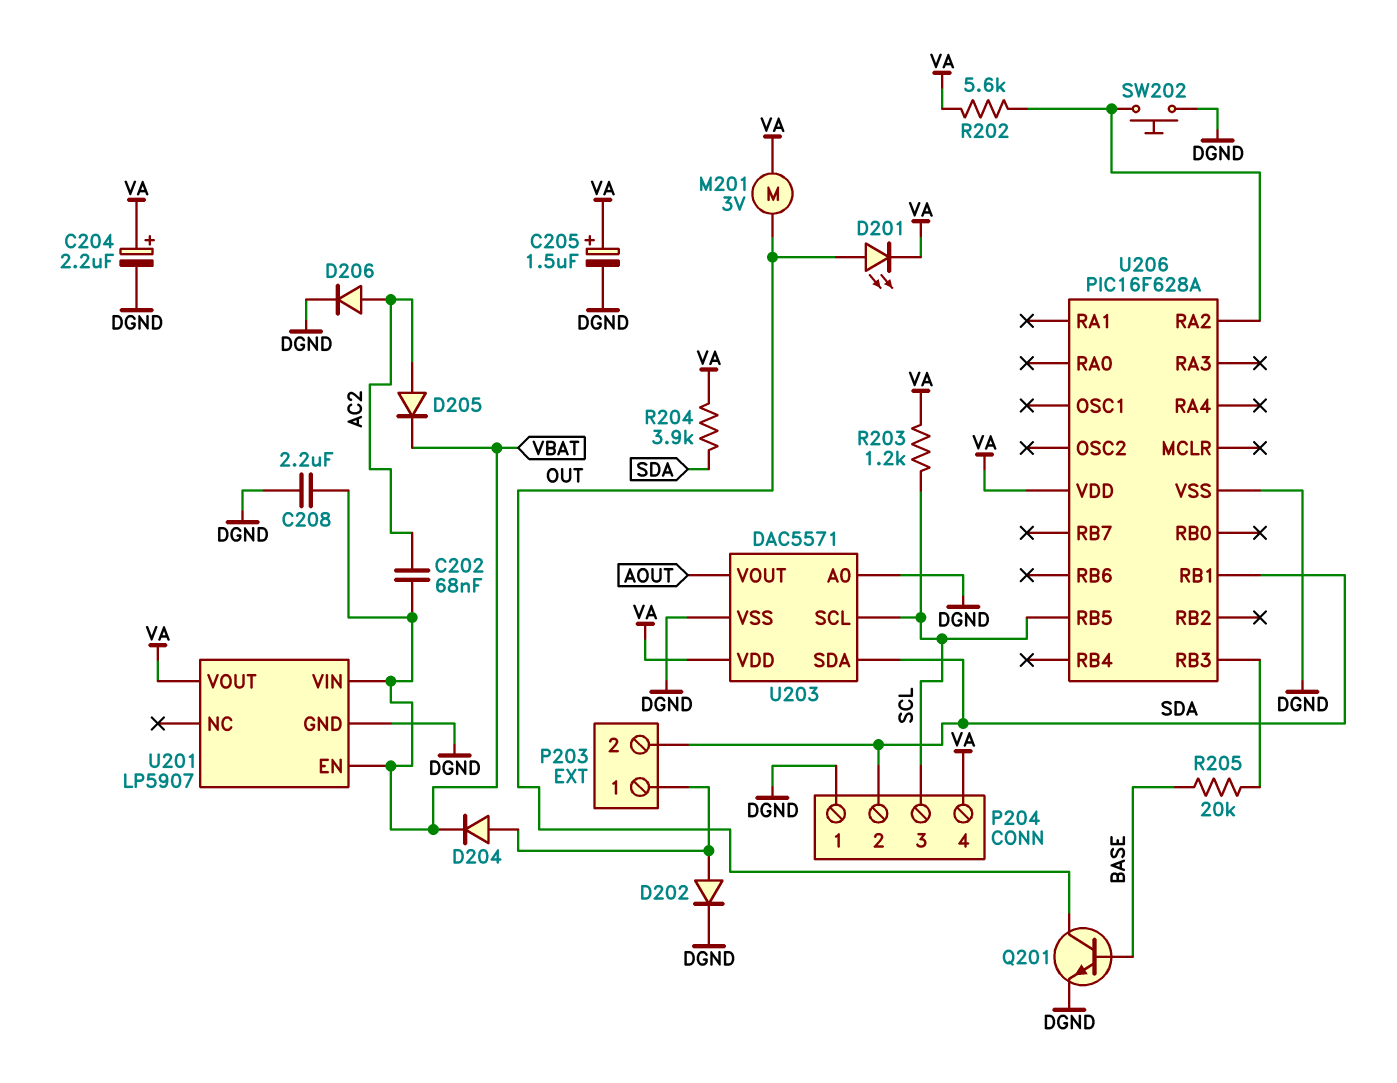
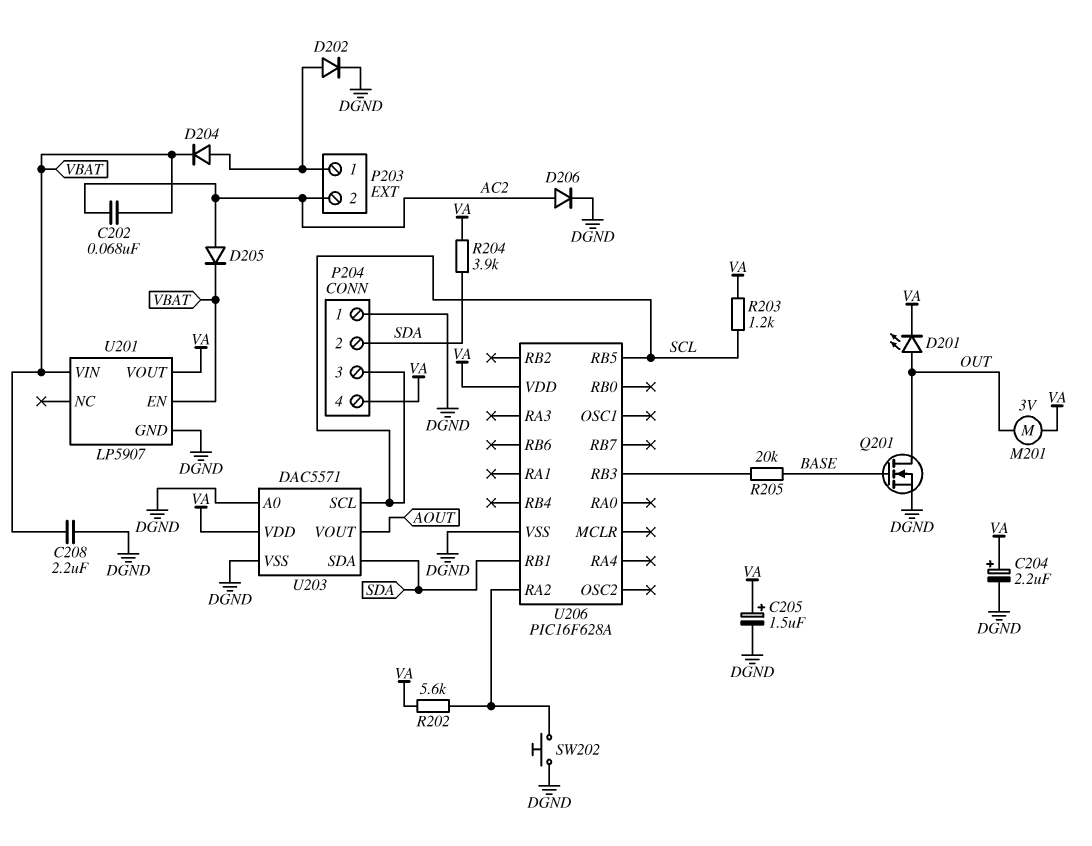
P203 pin 2: SDA -> AC2
Q201: NPN (B BASE, C OUT, E DGND) -> NMOS (G BASE, D OUT, S DGND)

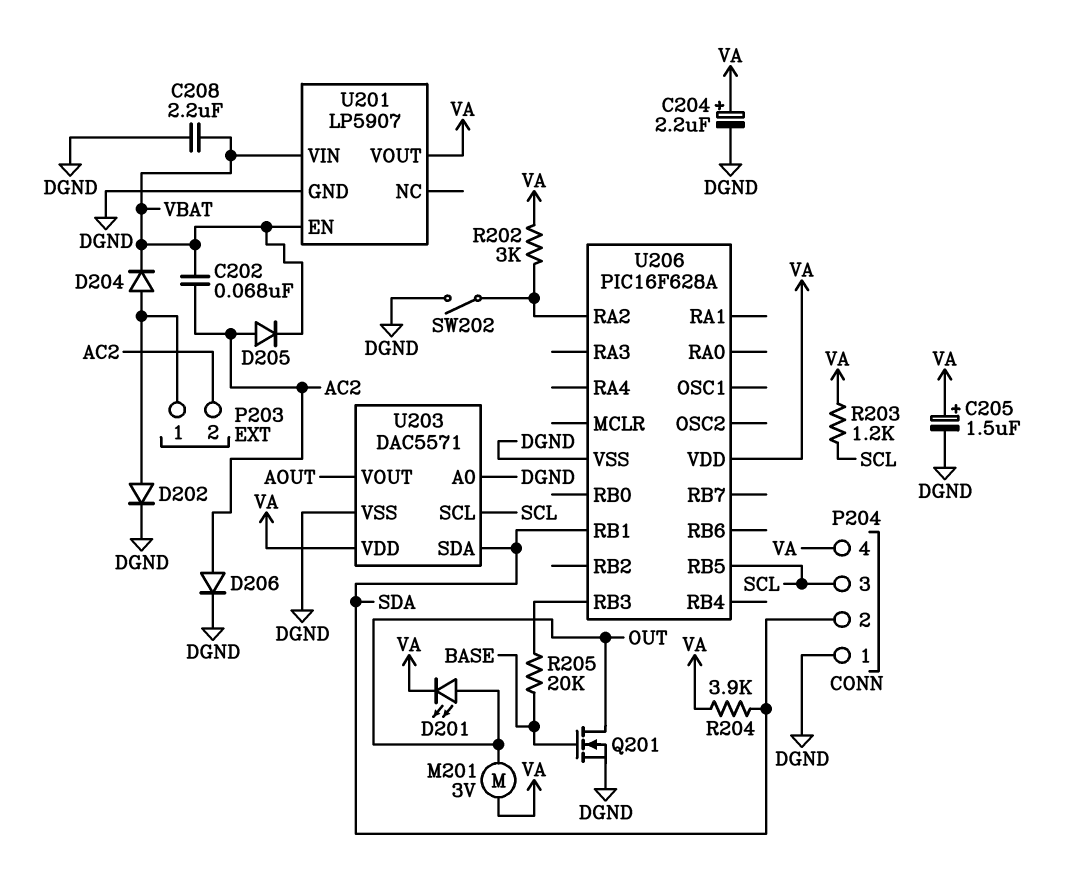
R202: 5.6k (U206/RA2, VA) -> 3k (U206/RA2, VA)
SW202: button (DGND, U206/RA2) -> switch (DGND, U206/RA2)

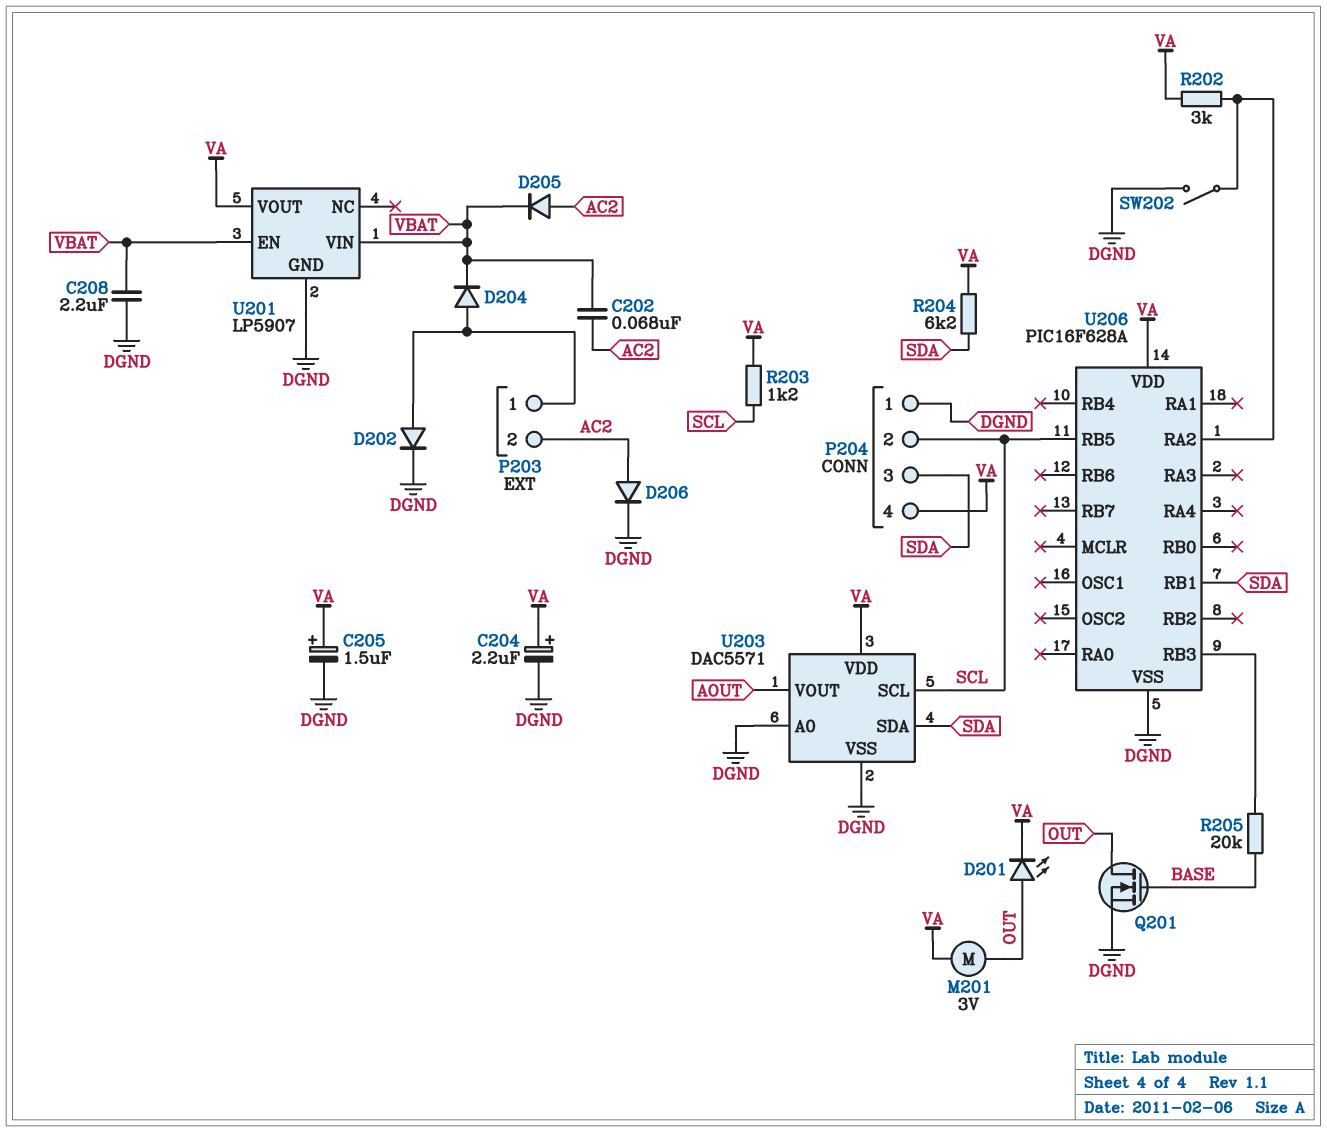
P204 pin 2: SDA -> SCL
P204 pin 3: SCL -> SDA
R204: 3.9k (SDA, VA) -> 6.2k (SDA, VA)

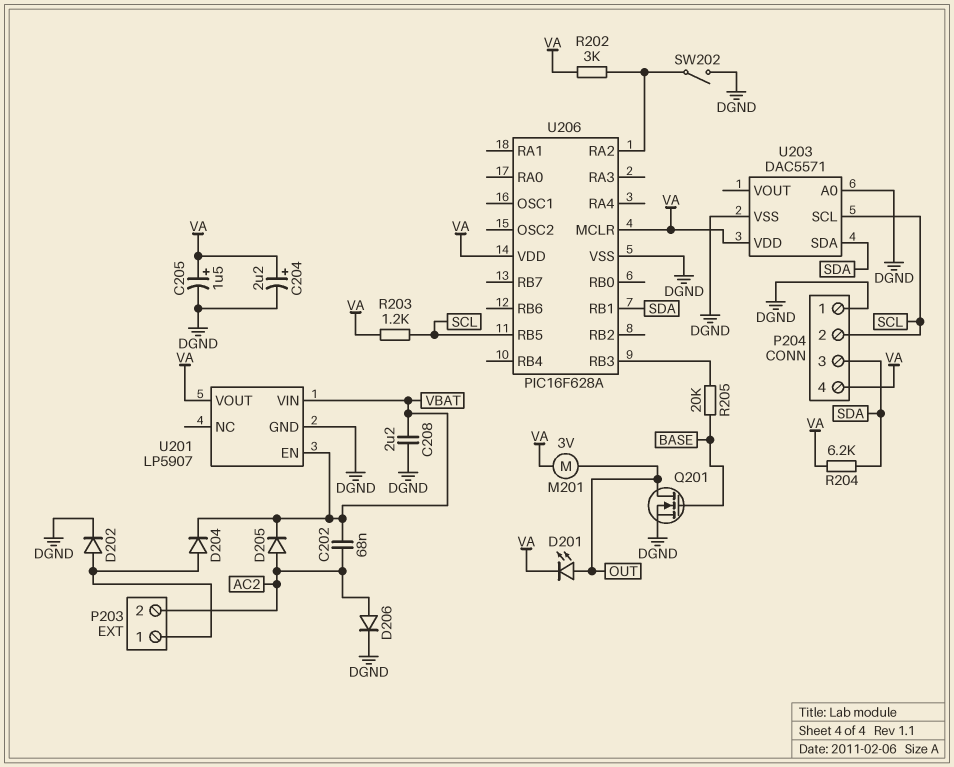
U203 pin VOUT: AOUT -> none
U206 pin MCLR: none -> VA

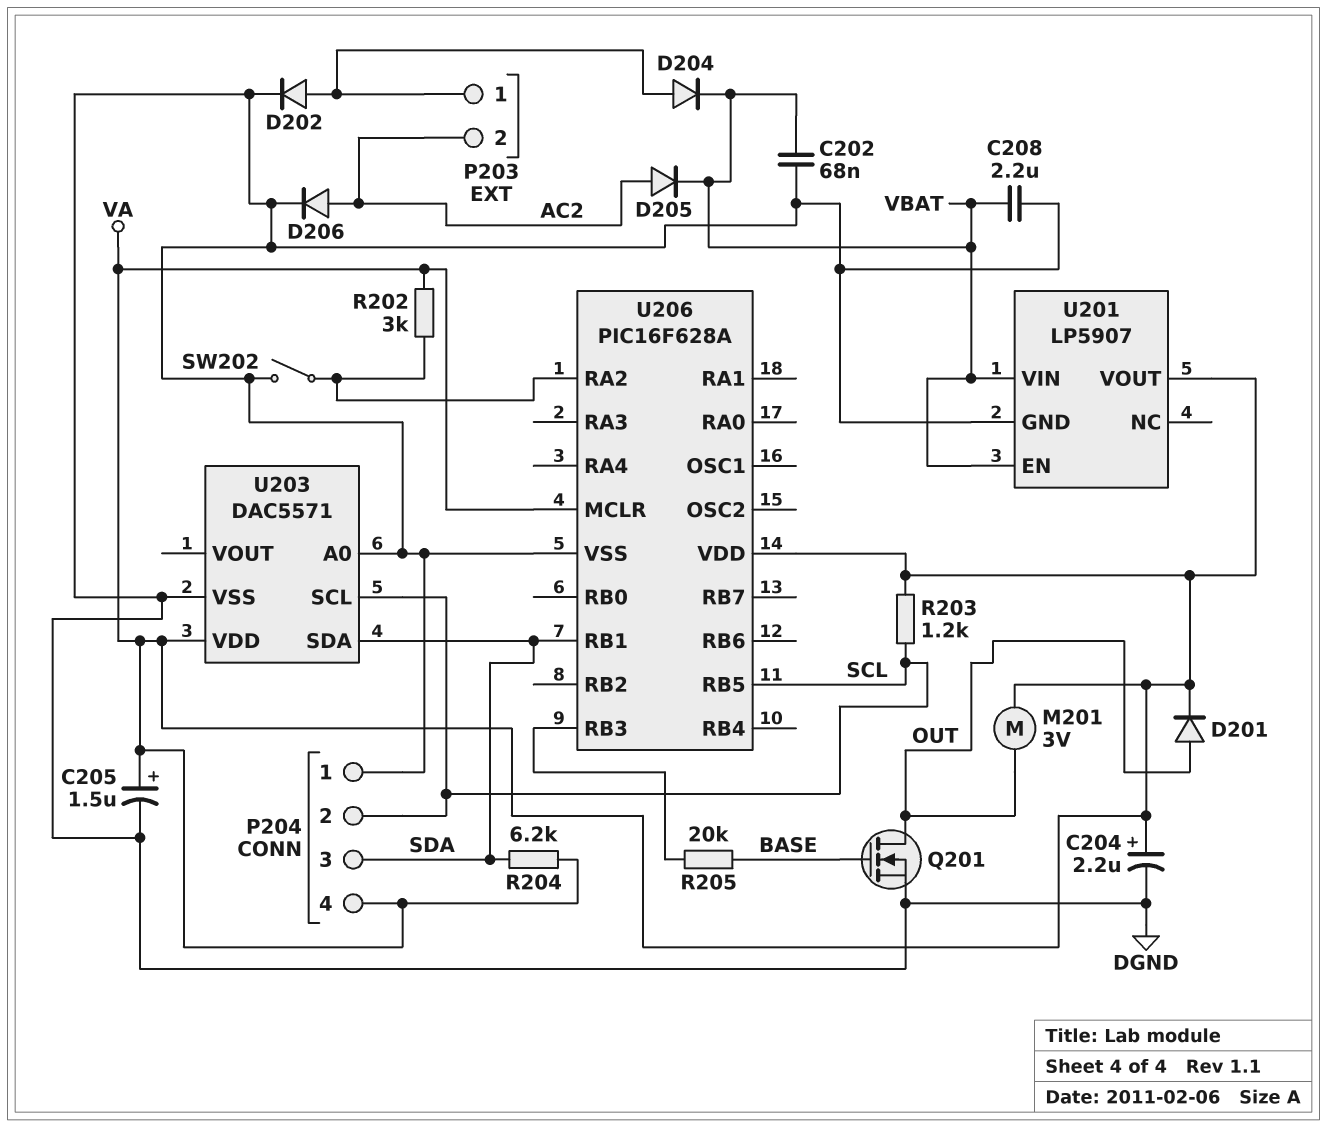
C202: 68nF (AC2, VBAT) -> 68nF (DGND, VBAT)
D201: LED (A OUT, K VA) -> diode (A OUT, K VA)

